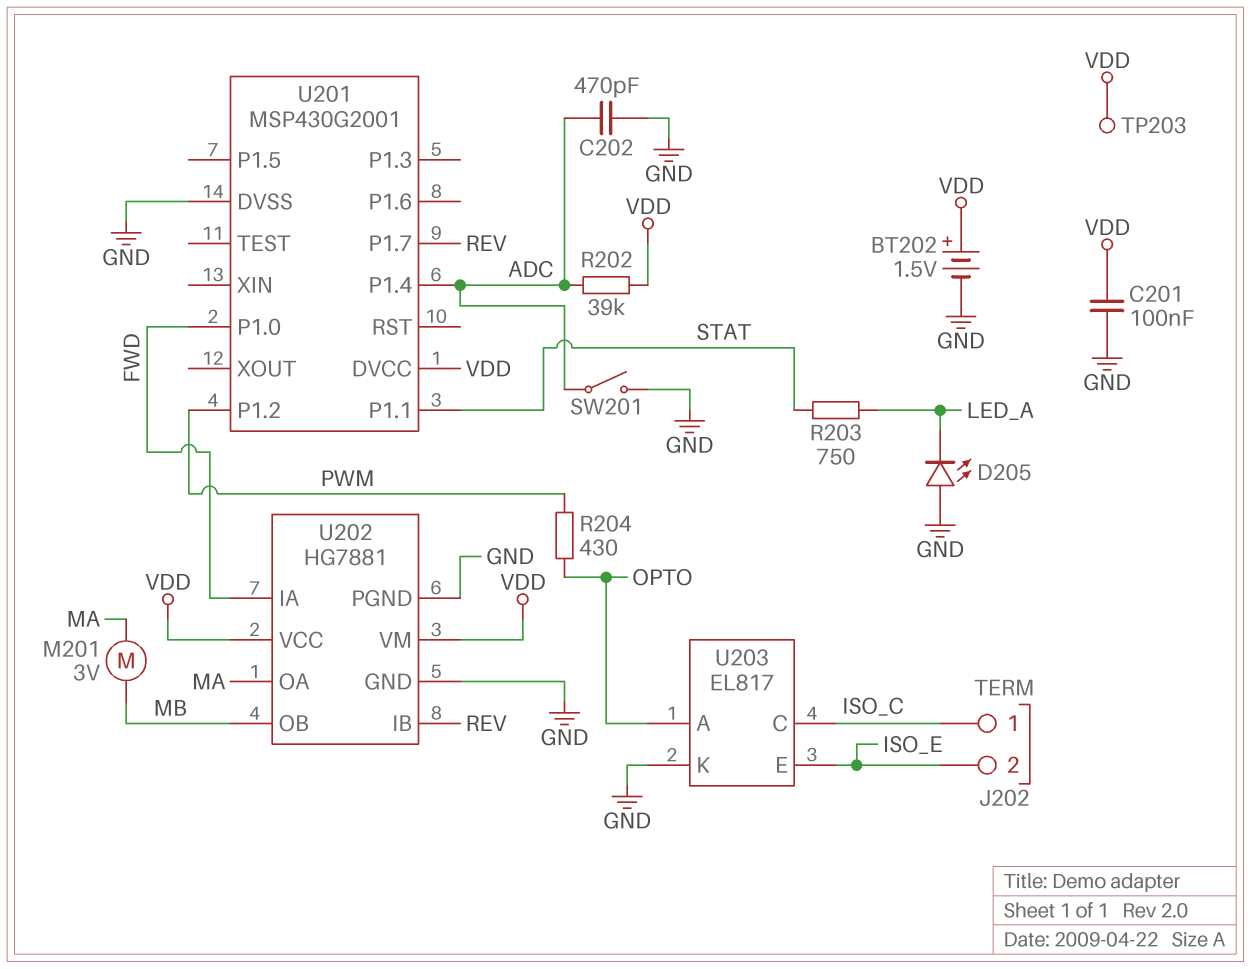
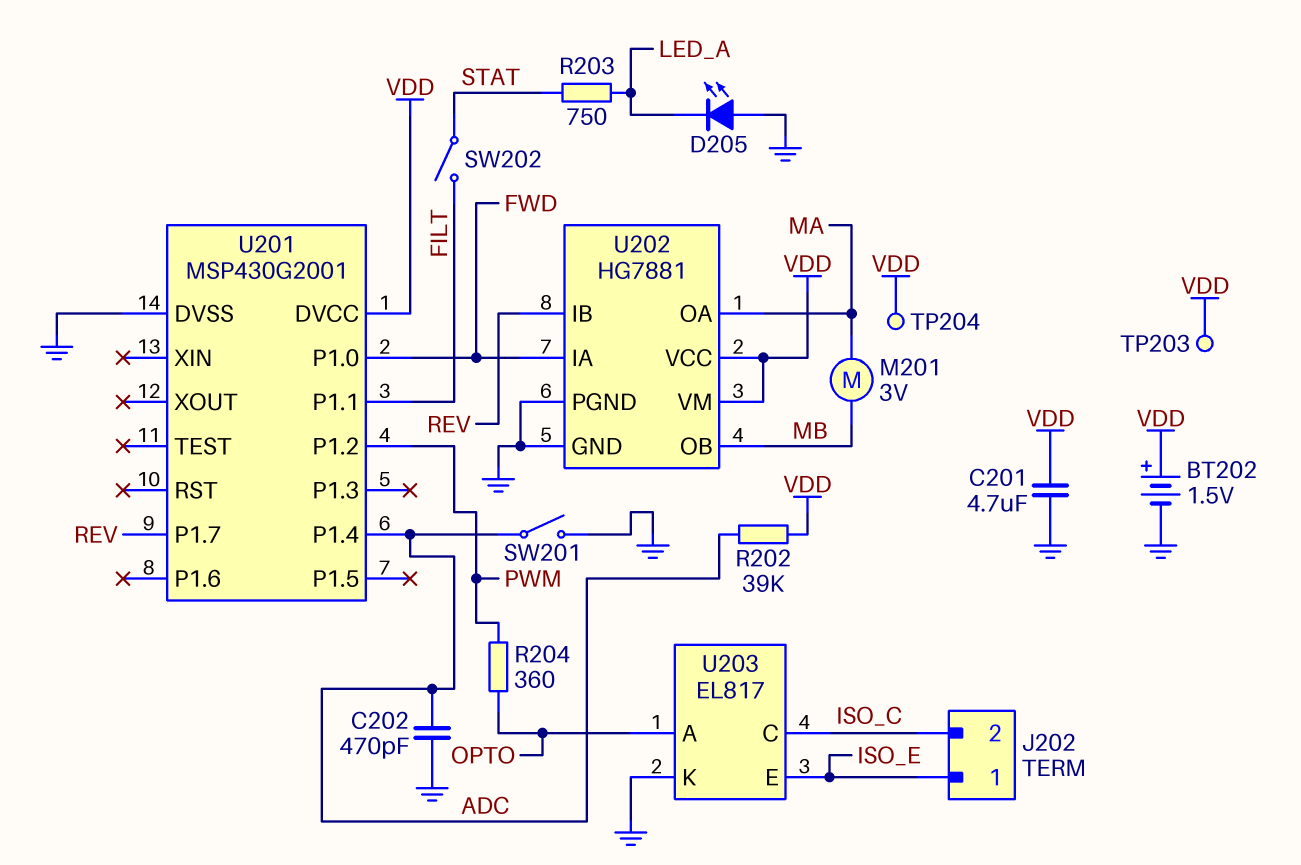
C201: 100nF (GND, VDD) -> 4.7uF (GND, VDD)
J202 pin 1: ISO_C -> ISO_E
J202 pin 2: ISO_E -> ISO_C
R204: 430 (OPTO, PWM) -> 360 (OPTO, PWM)
SW202: none -> switch (FILT, STAT)
TP204: none -> test point (VDD)
U201 pin P1.1: STAT -> FILT

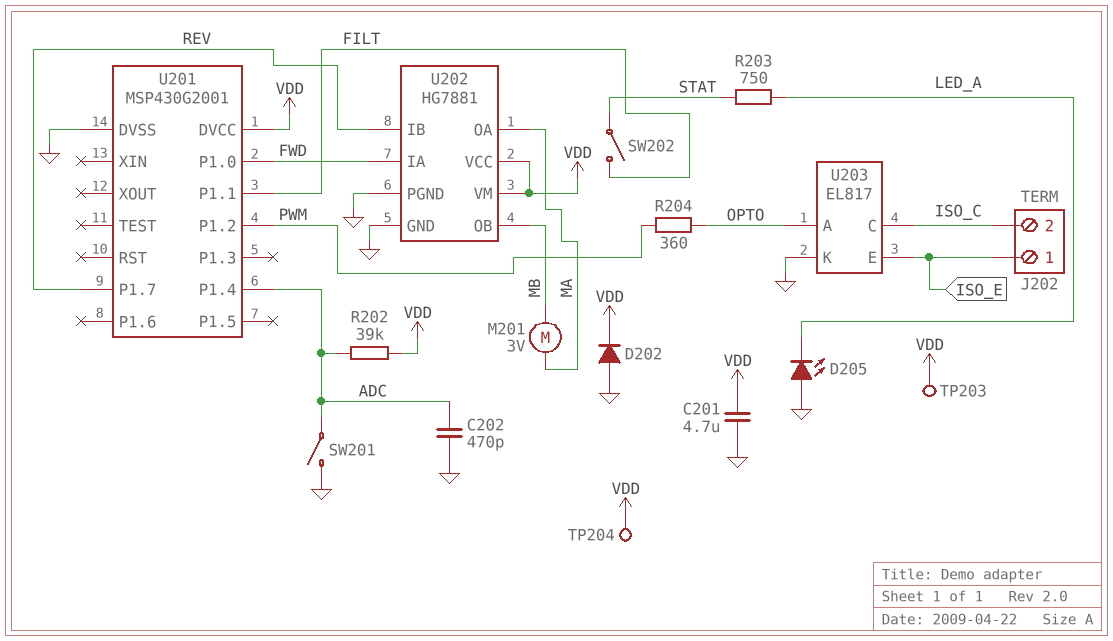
BT202: 1.5V (plus VDD, minus GND) -> none
D202: none -> diode (A GND, K VDD)

